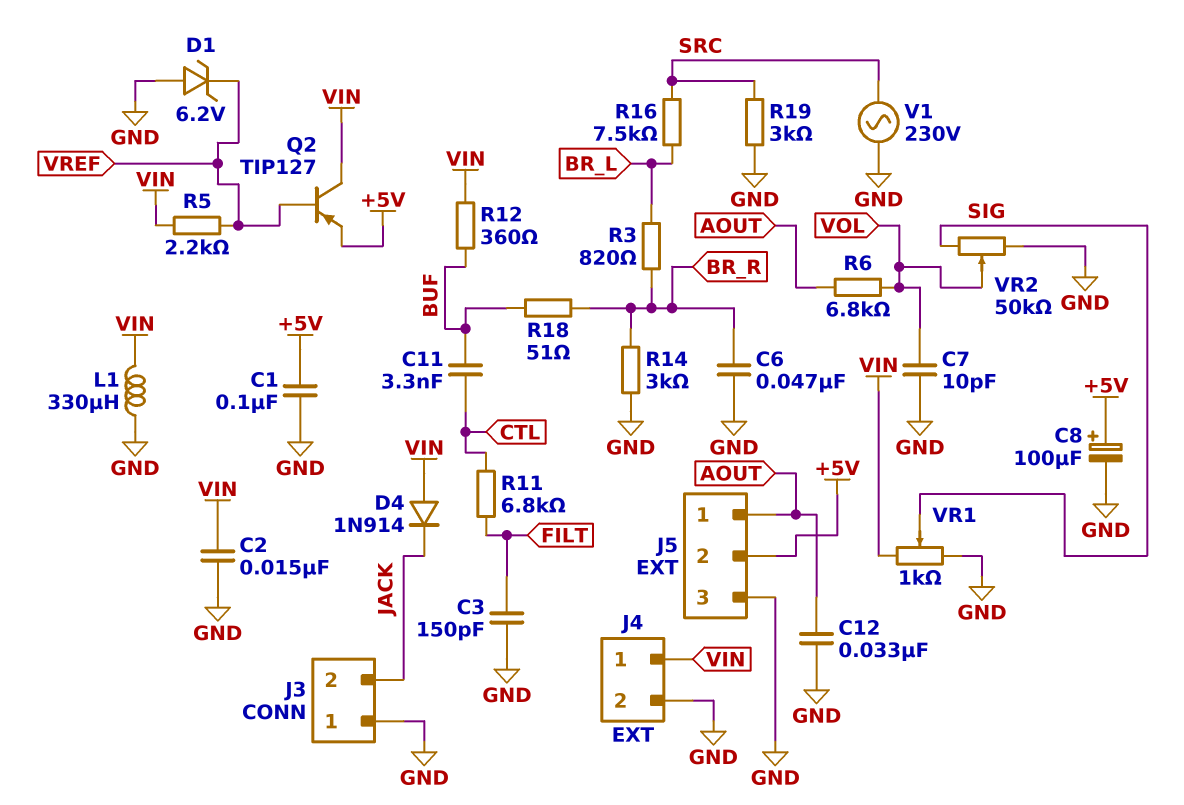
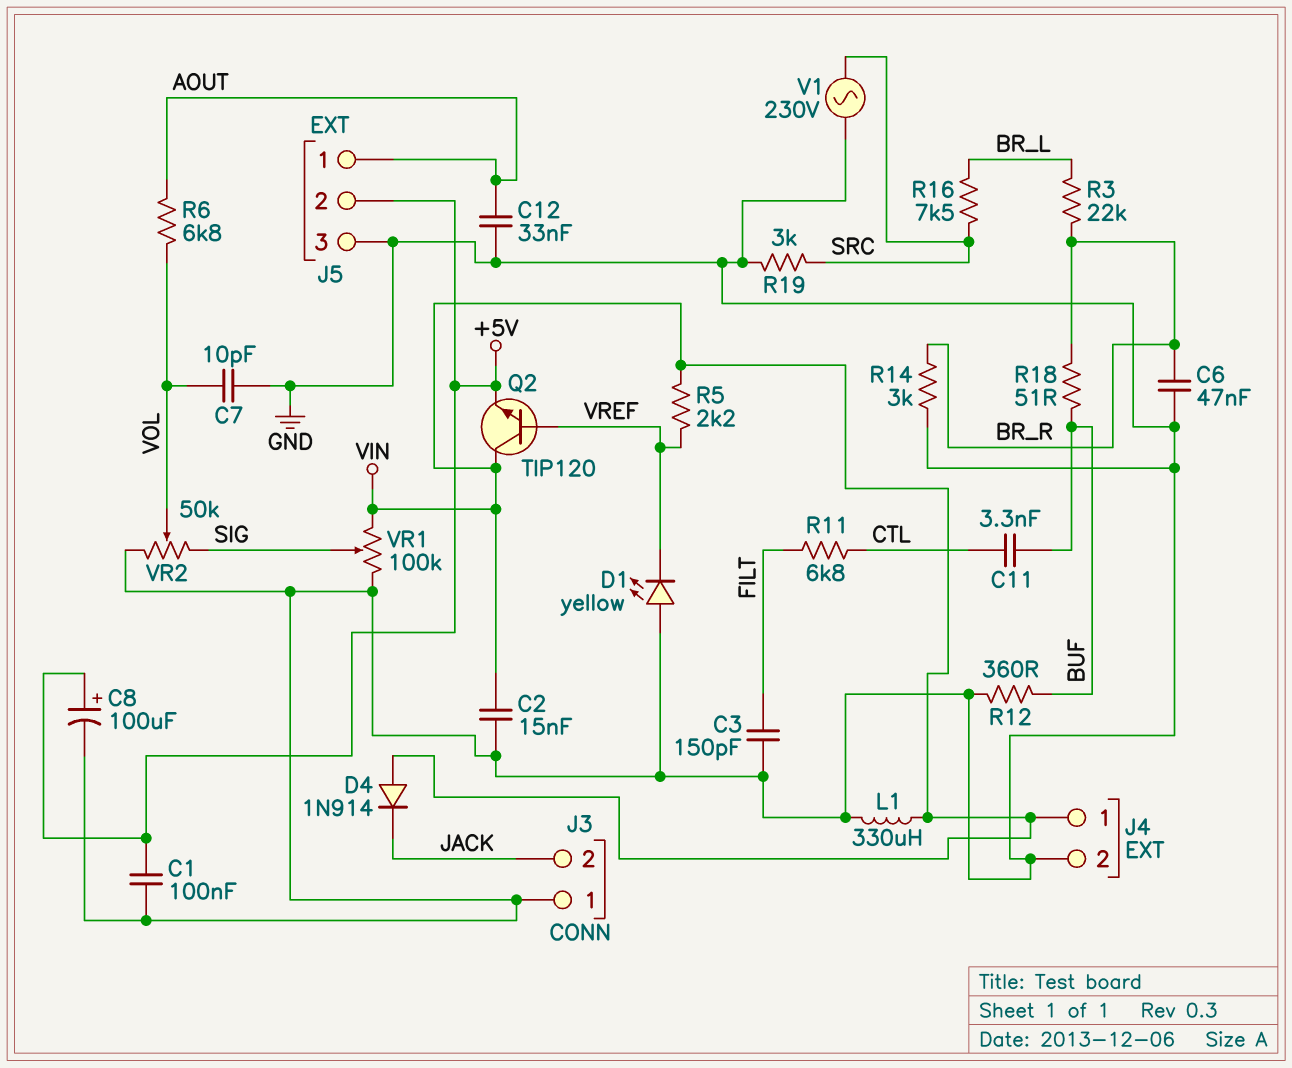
D1: zener 6.2V (A GND, K VREF) -> LED yellow (A GND, K VREF)
Q2: PNP TIP127 (B VREF, C VIN, E +5V) -> NPN TIP120 (B VREF, C VIN, E +5V)
R3: 820 (BR_L, BR_R) -> 22k (BR_L, BR_R)
R12: 360 (BUF, VIN) -> 360 (BUF, GND)
VR1: 1k (GND, VIN, wiper SIG) -> 100k (GND, VIN, wiper SIG)

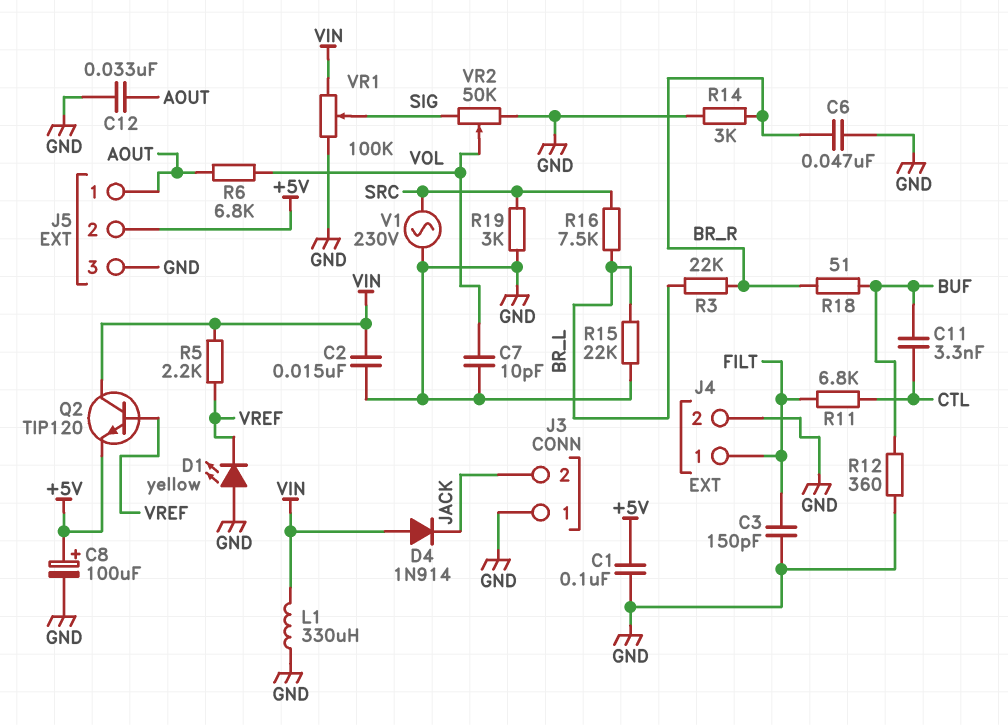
J4 pin 1: VIN -> FILT
R15: none -> 22k (BR_L, GND)

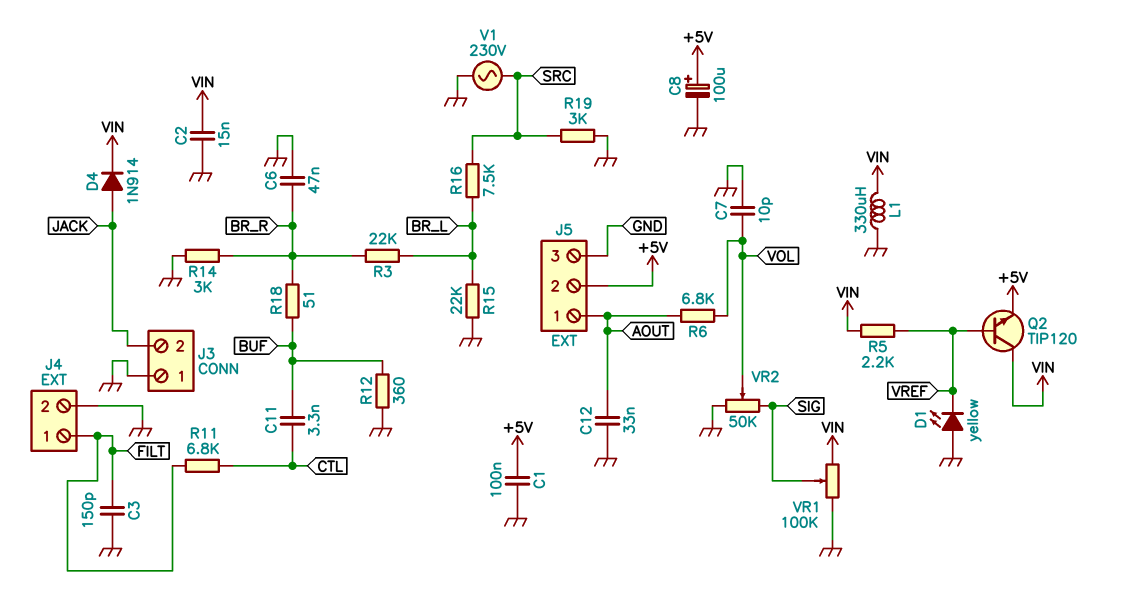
D4: diode 1N914 (A VIN, K JACK) -> diode 1N914 (A JACK, K VIN)

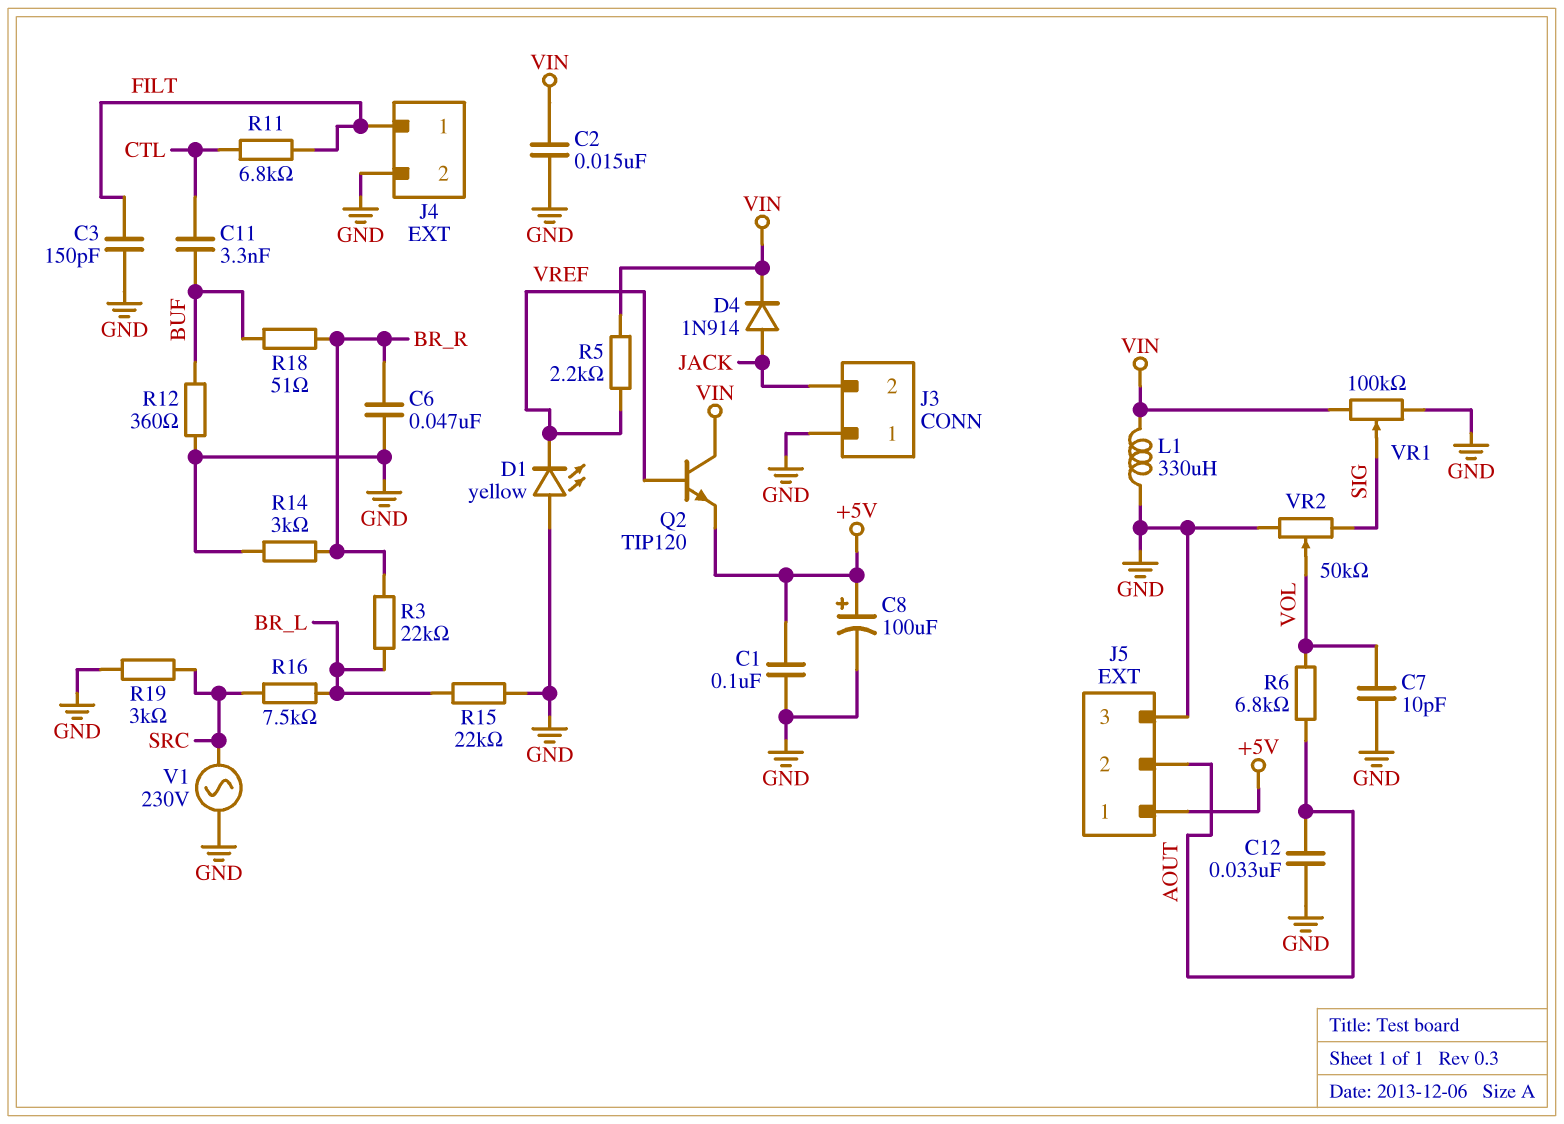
J5 pin 1: AOUT -> +5V
J5 pin 2: +5V -> AOUT

